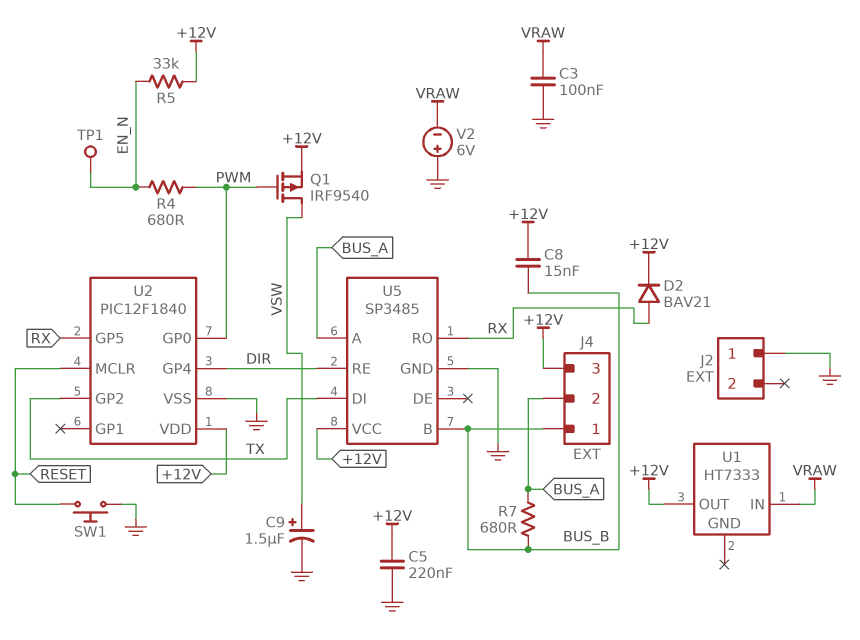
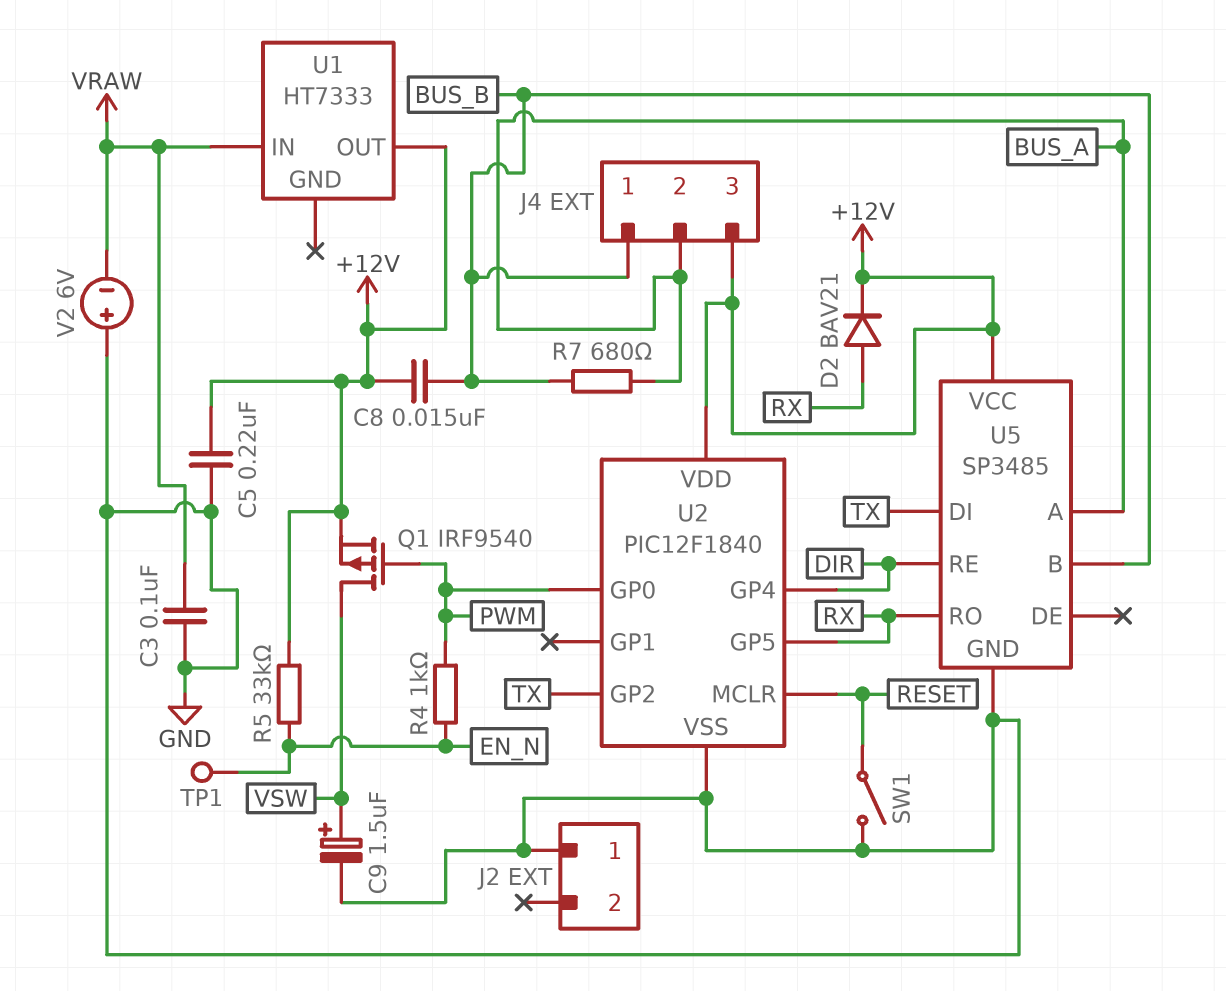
R4: 680 (EN_N, PWM) -> 1k (EN_N, PWM)
SW1: button (GND, RESET) -> switch (GND, RESET)

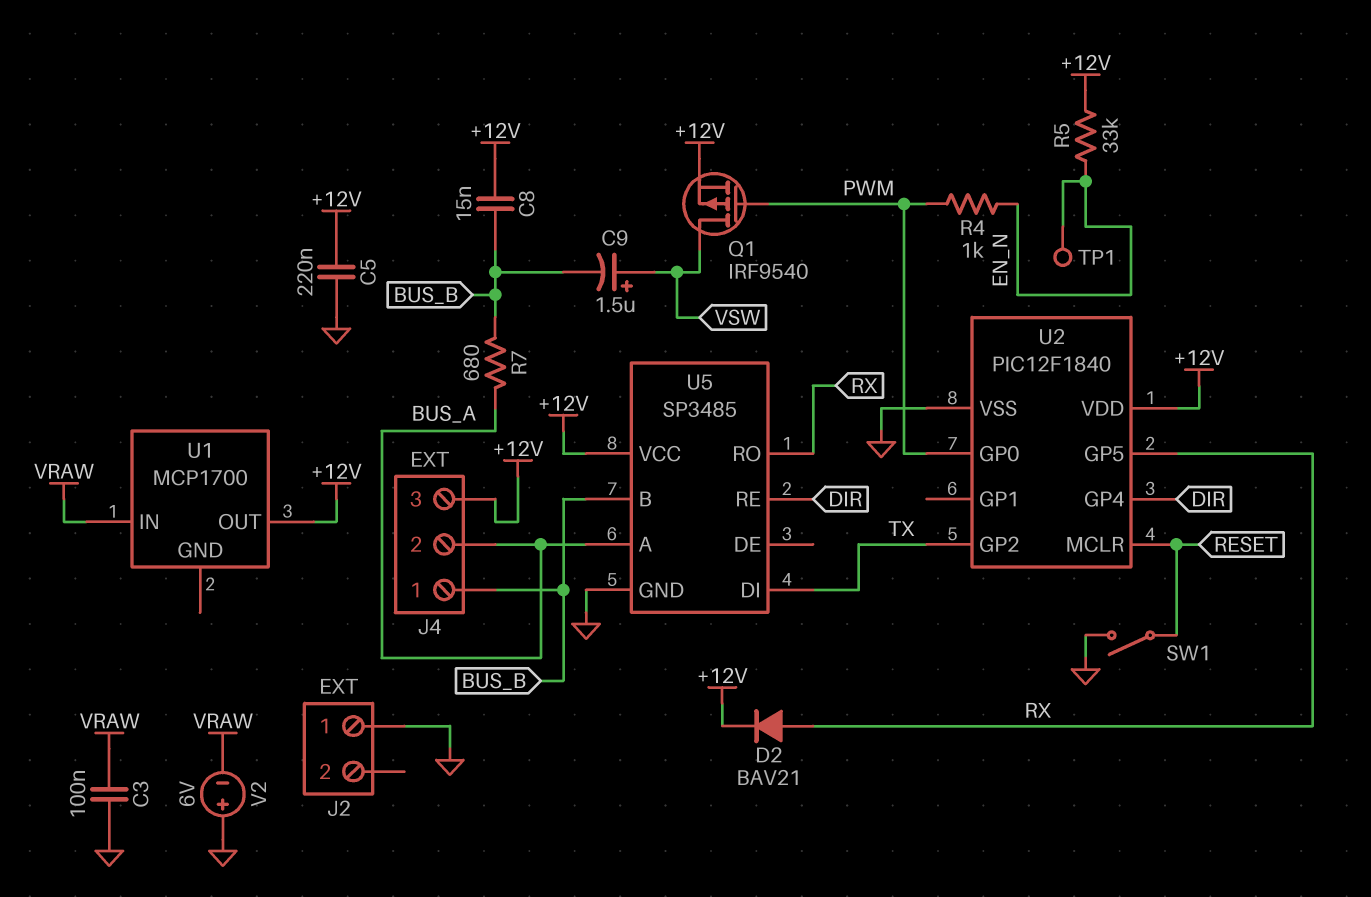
C9: 1.5uF (plus VSW, minus GND) -> 1.5uF (plus VSW, minus BUS_B)
U1: HT7333 -> MCP1700

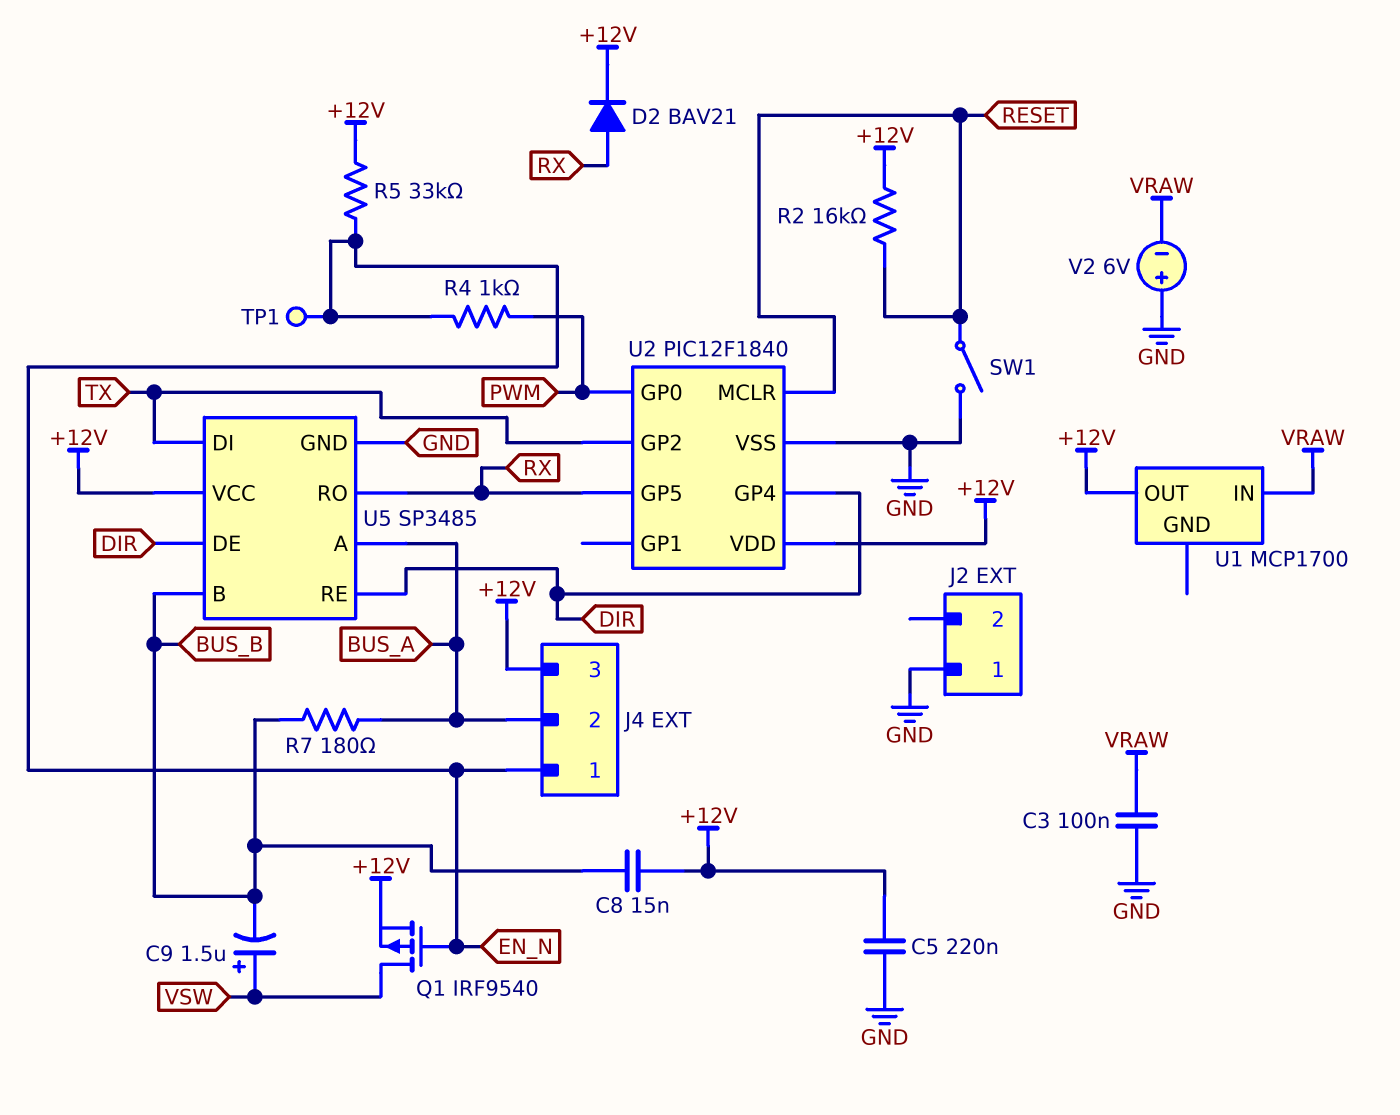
J4 pin 1: BUS_B -> EN_N
Q1: PMOS IRF9540 (G PWM, D VSW, S +12V) -> PMOS IRF9540 (G EN_N, D VSW, S +12V)
R2: none -> 16k (+12V, RESET)
R7: 680 (BUS_A, BUS_B) -> 180 (BUS_A, BUS_B)
U5 pin DE: none -> DIR

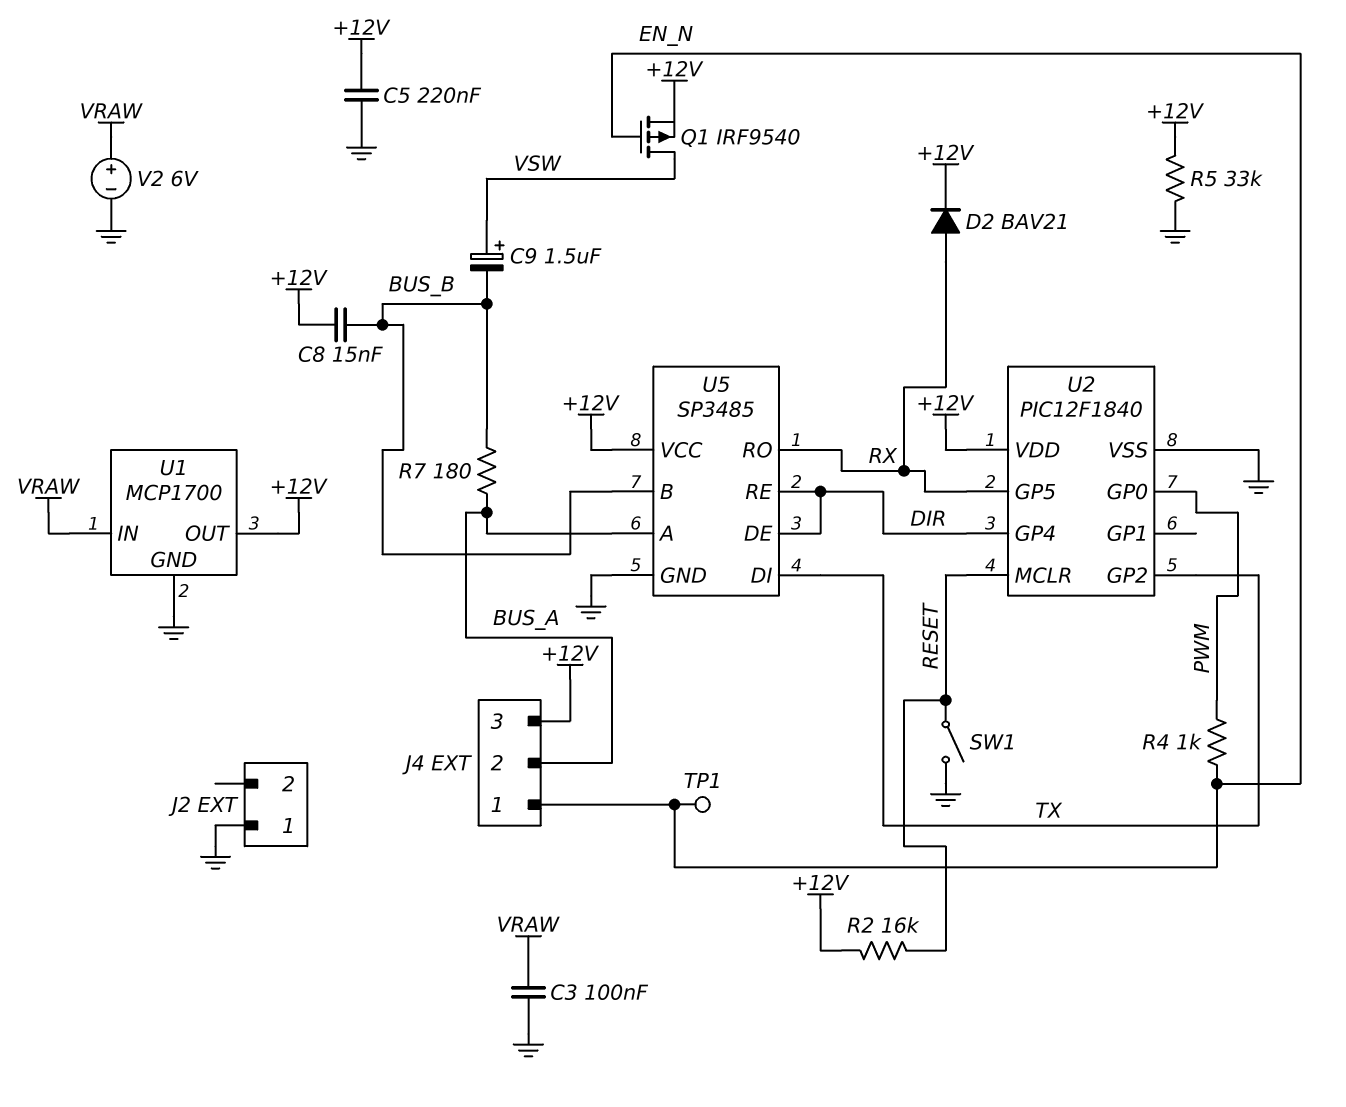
R5: 33k (+12V, EN_N) -> 33k (+12V, GND)
U1 pin GND: none -> GND
V2: 6V (plus GND, minus VRAW) -> 6V (plus VRAW, minus GND)

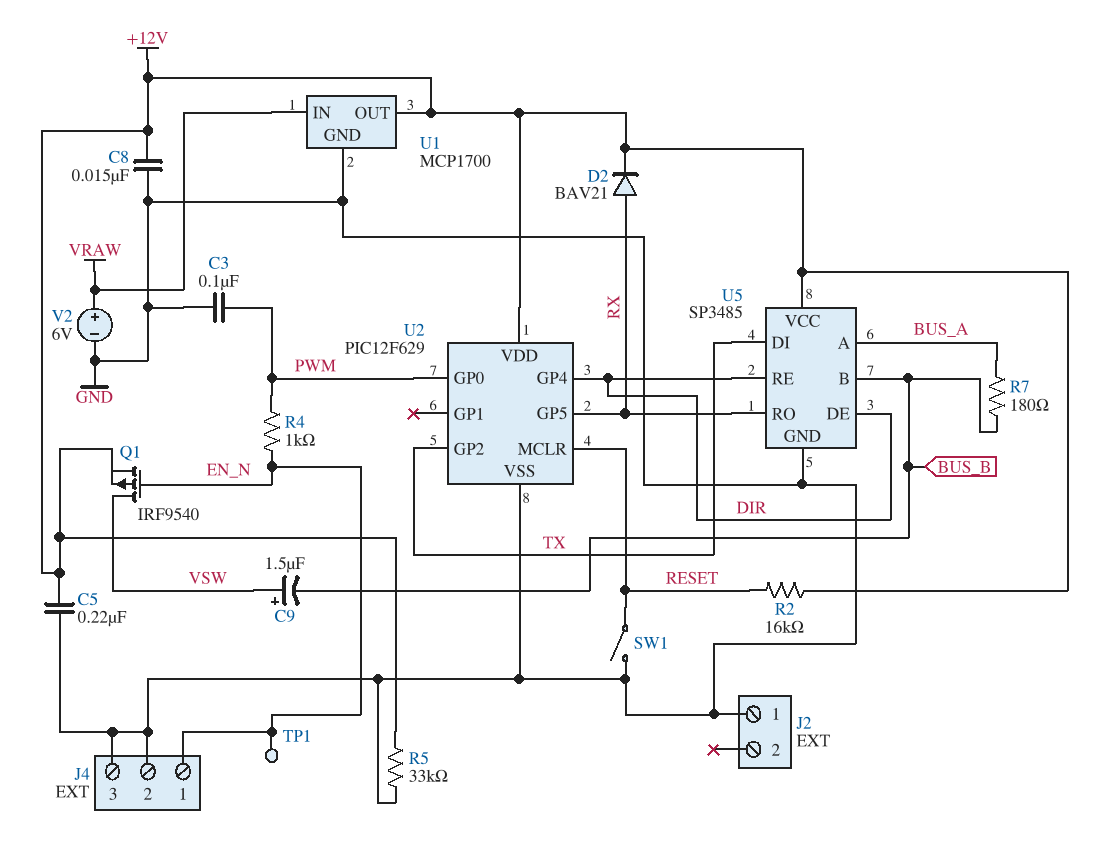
C3: 100nF (GND, VRAW) -> 100nF (GND, PWM)
C8: 15nF (+12V, BUS_B) -> 15nF (+12V, GND)
J4 pin 2: BUS_A -> GND
J4 pin 3: +12V -> GND
U2: PIC12F1840 -> PIC12F629

